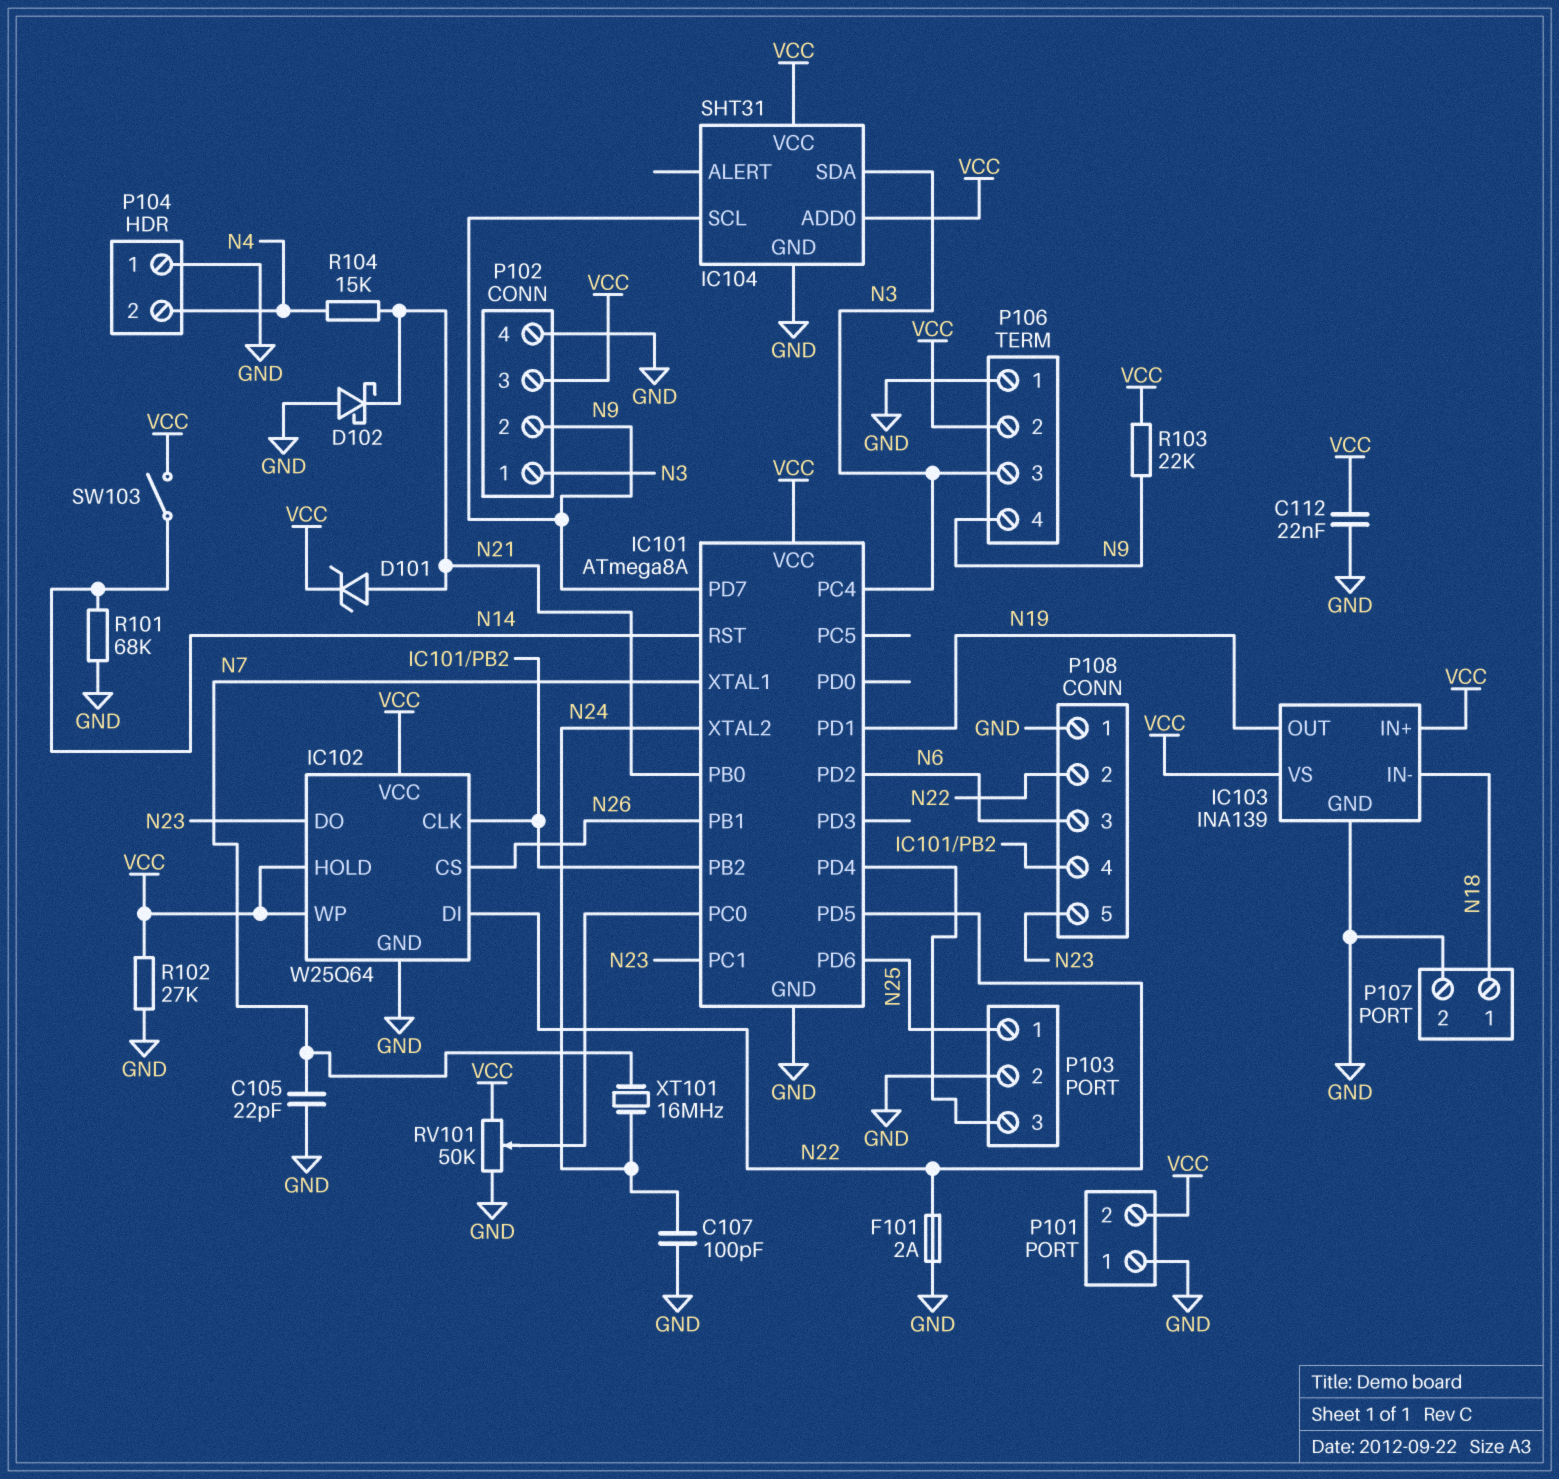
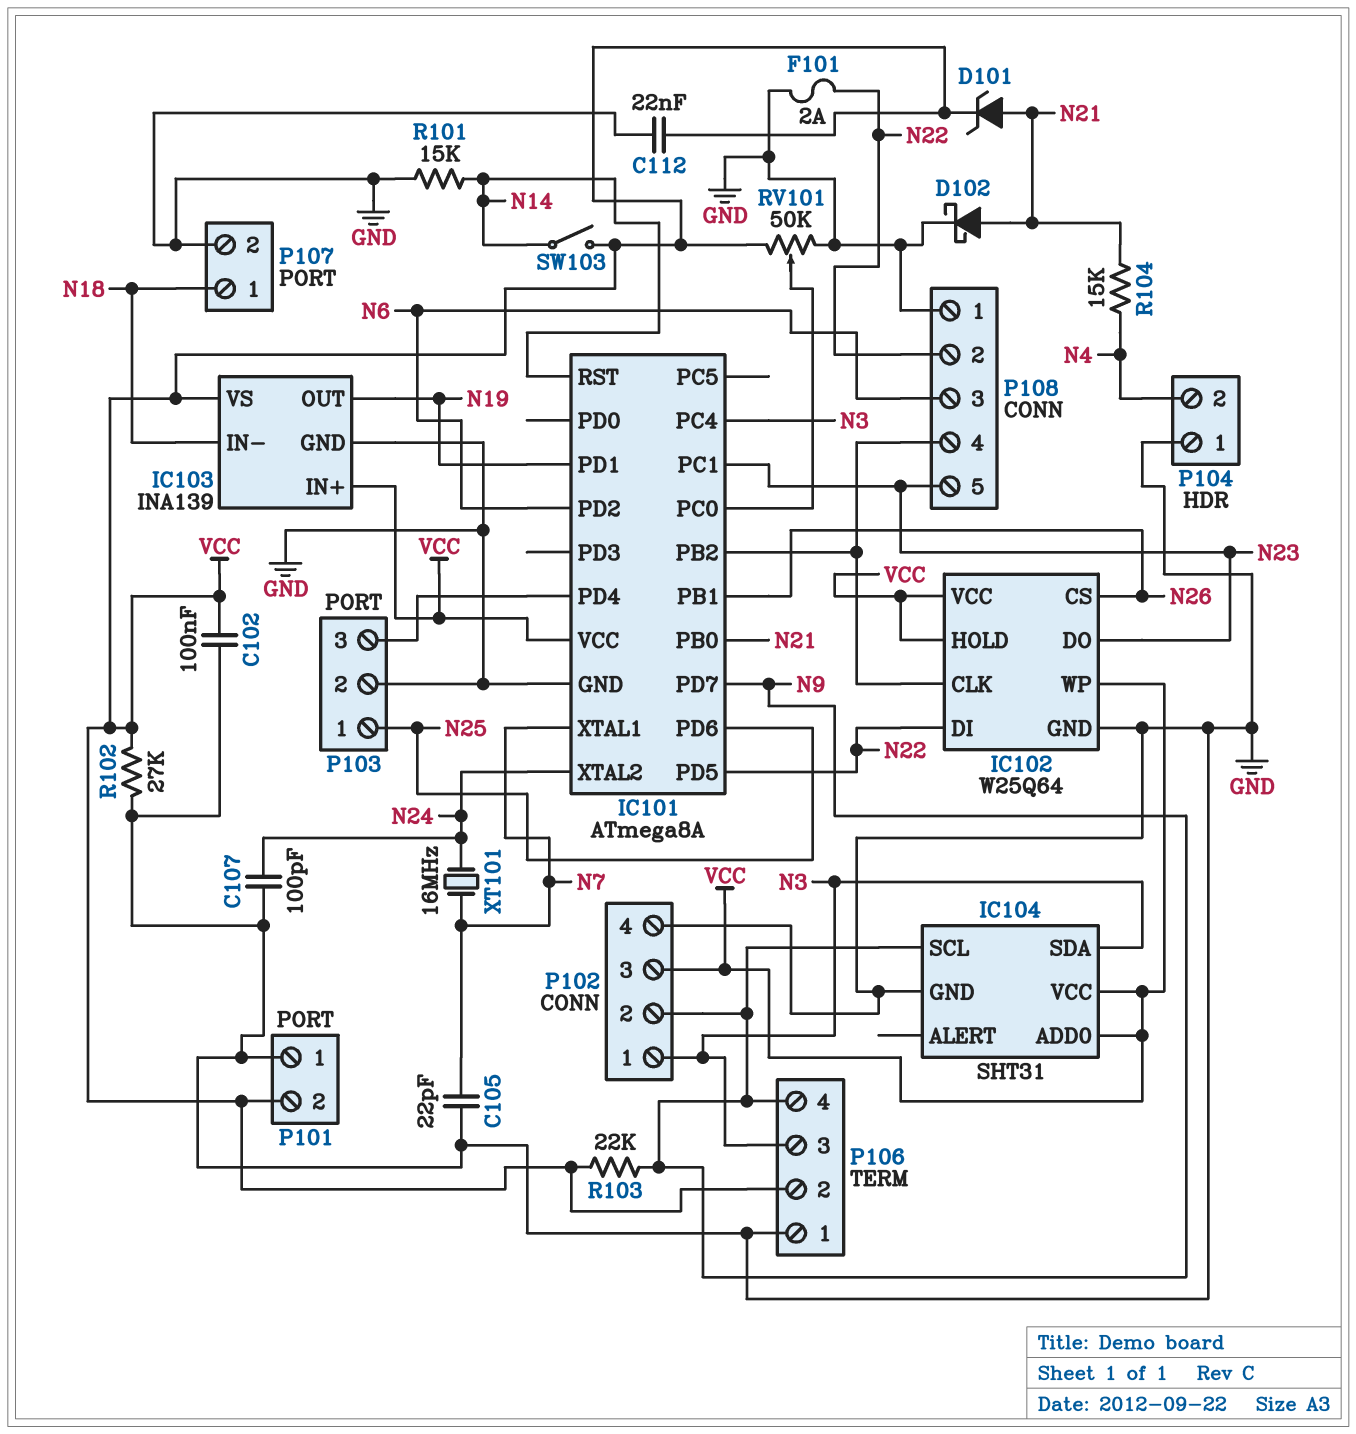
C102: none -> 100nF (GND, VCC)
D102: schottky (A GND, K N21) -> schottky (A N21, K GND)
R101: 68k (GND, N14) -> 15k (GND, N14)

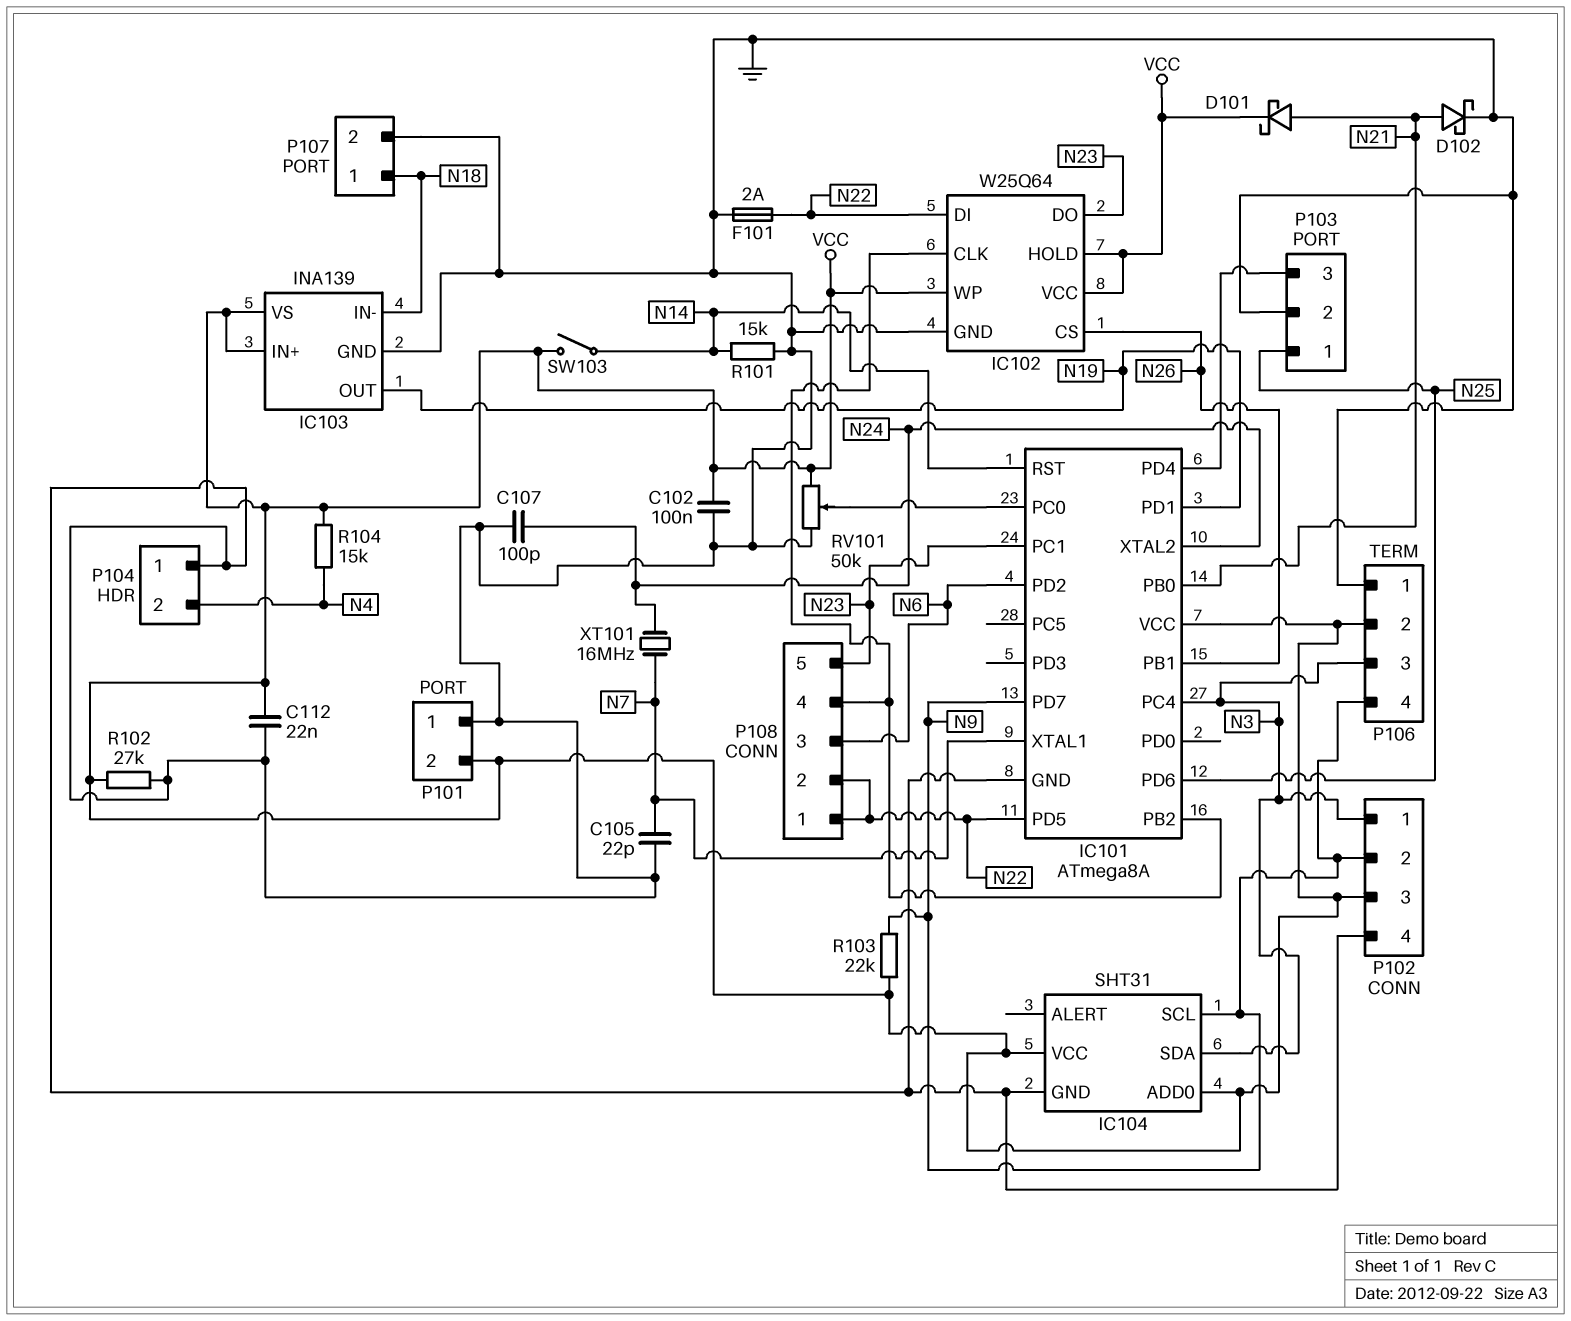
D101: zener (A N21, K VCC) -> schottky (A N21, K VCC)
P108 pin 1: GND -> N22
R104: 15k (N4, N21) -> 15k (N4, VCC)

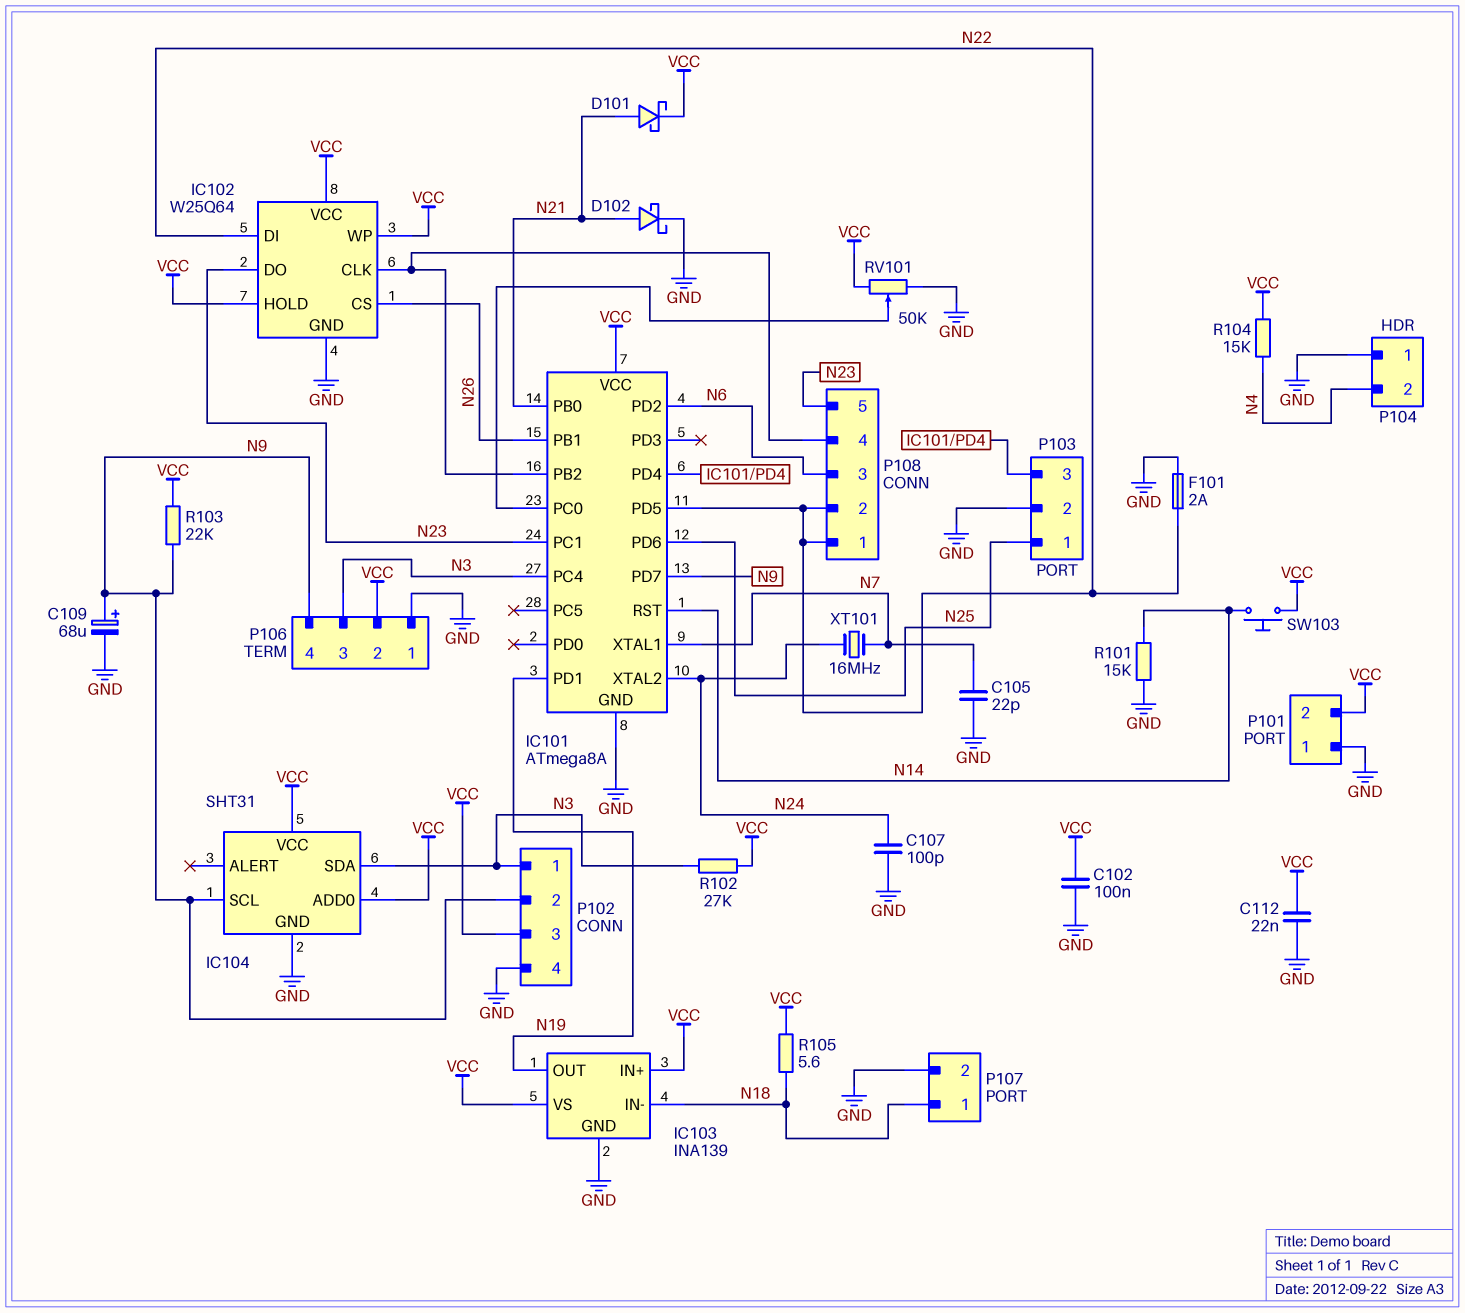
C109: none -> 68uF (plus N9, minus GND)
R102: 27k (GND, VCC) -> 27k (N3, VCC)
R105: none -> 5.6 (N18, VCC)
SW103: switch (N14, VCC) -> button (N14, VCC)

